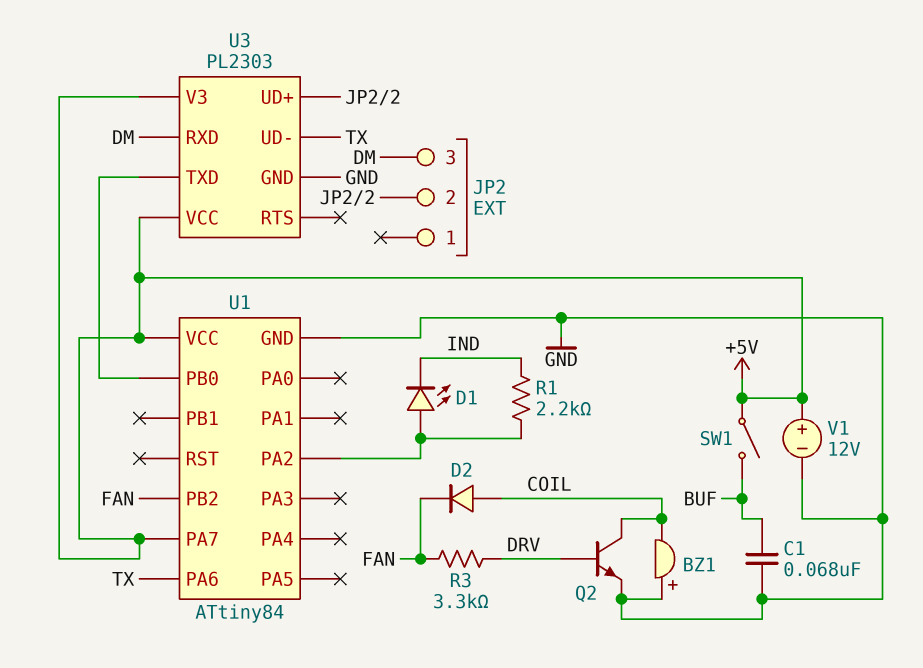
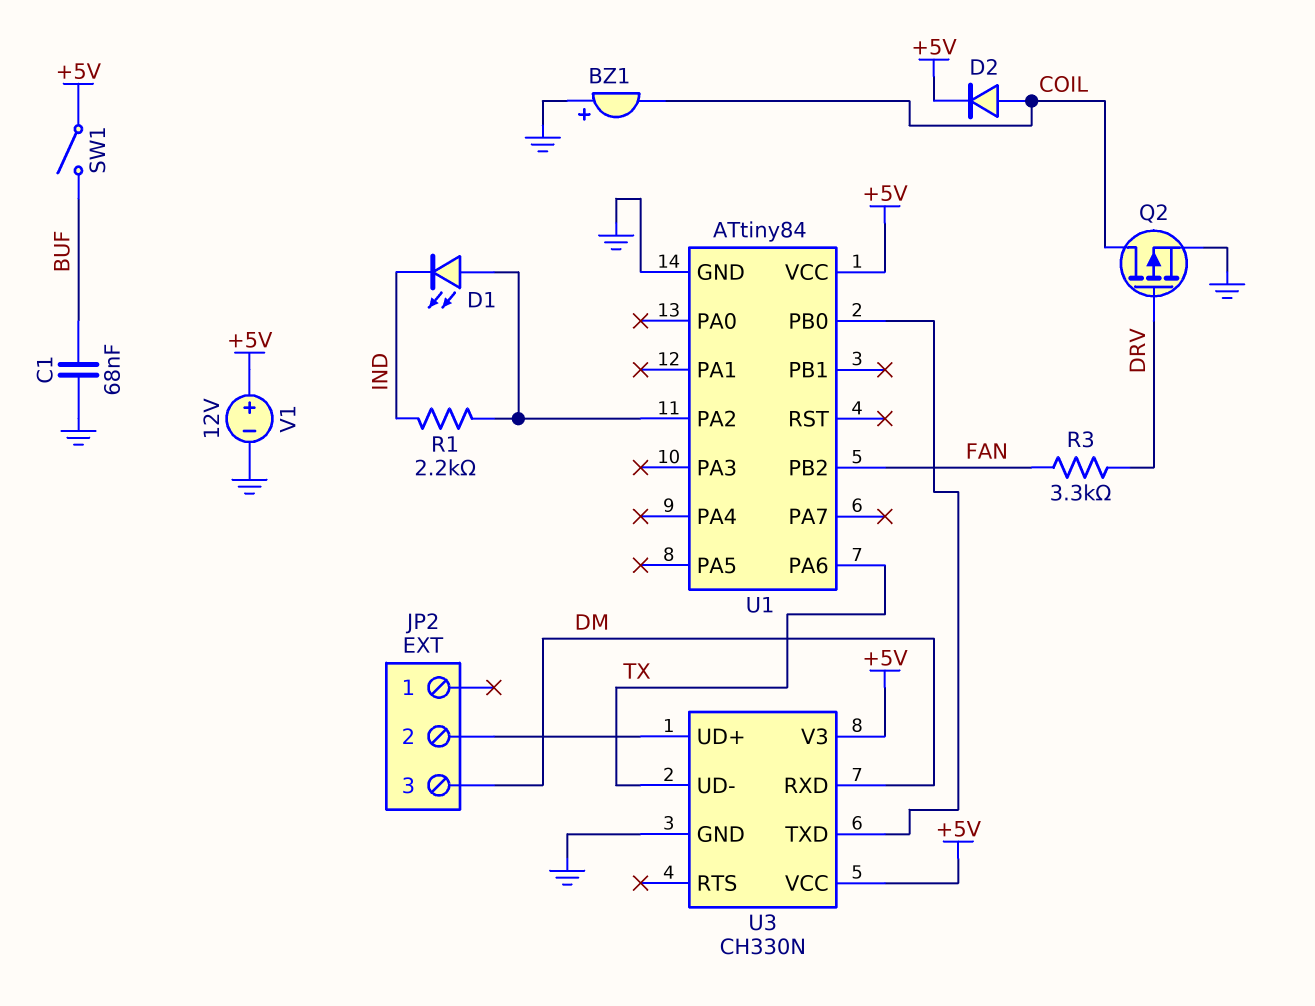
D2: diode (A COIL, K FAN) -> diode (A COIL, K +5V)
Q2: NPN (B DRV, C COIL, E GND) -> PMOS (G DRV, D COIL, S GND)
U1 pin PA7: +5V -> none
U3: PL2303 -> CH330N

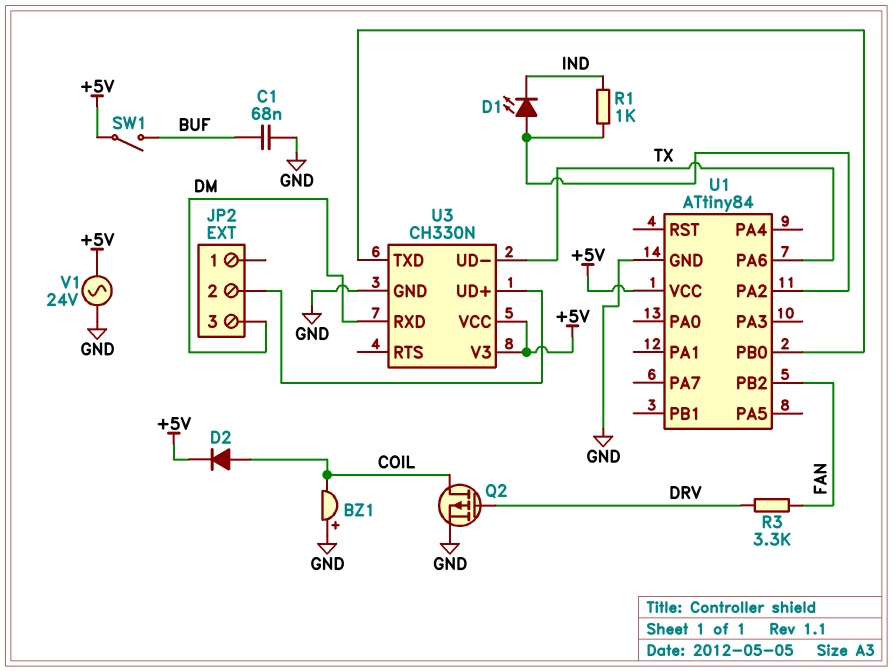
R1: 2.2k (IND, U1/PA2) -> 1k (IND, U1/PA2)
V1: 12V (plus +5V, minus GND) -> AC 24V (+5V, GND)

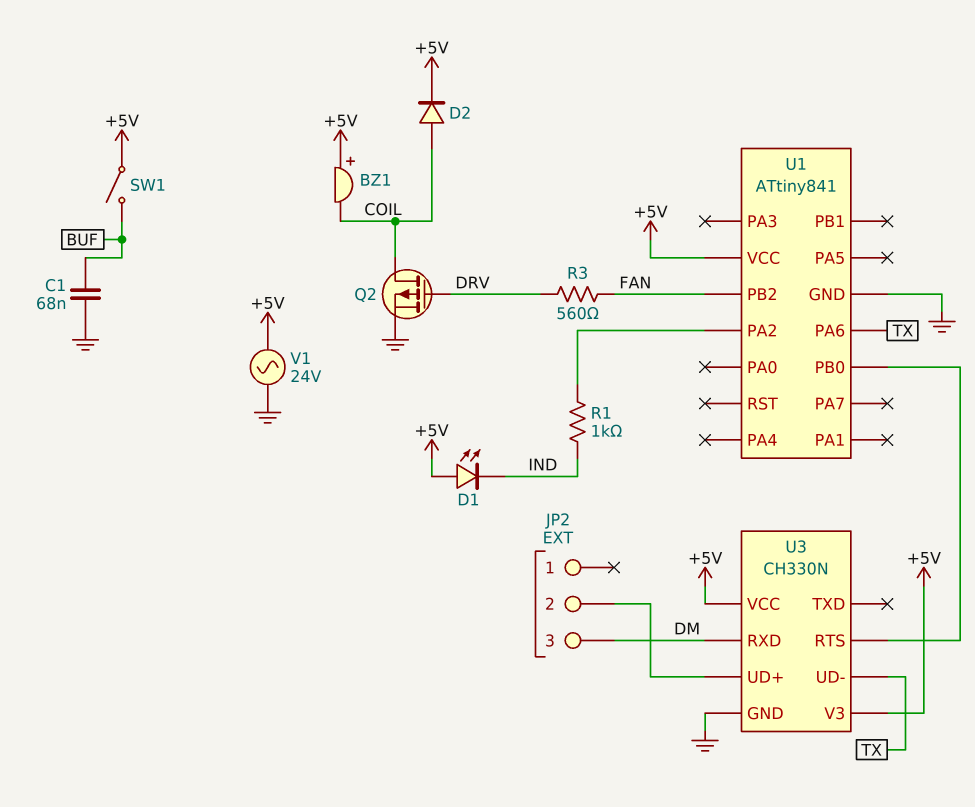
BZ1: buzzer (plus GND, minus COIL) -> buzzer (plus +5V, minus COIL)
D1: LED (A U1/PA2, K IND) -> LED (A +5V, K IND)
R3: 3.3k (DRV, FAN) -> 560 (DRV, FAN)
U1: ATtiny84 -> ATtiny841
U3 pin RTS: none -> U1/PB0
U3 pin TXD: U1/PB0 -> none

